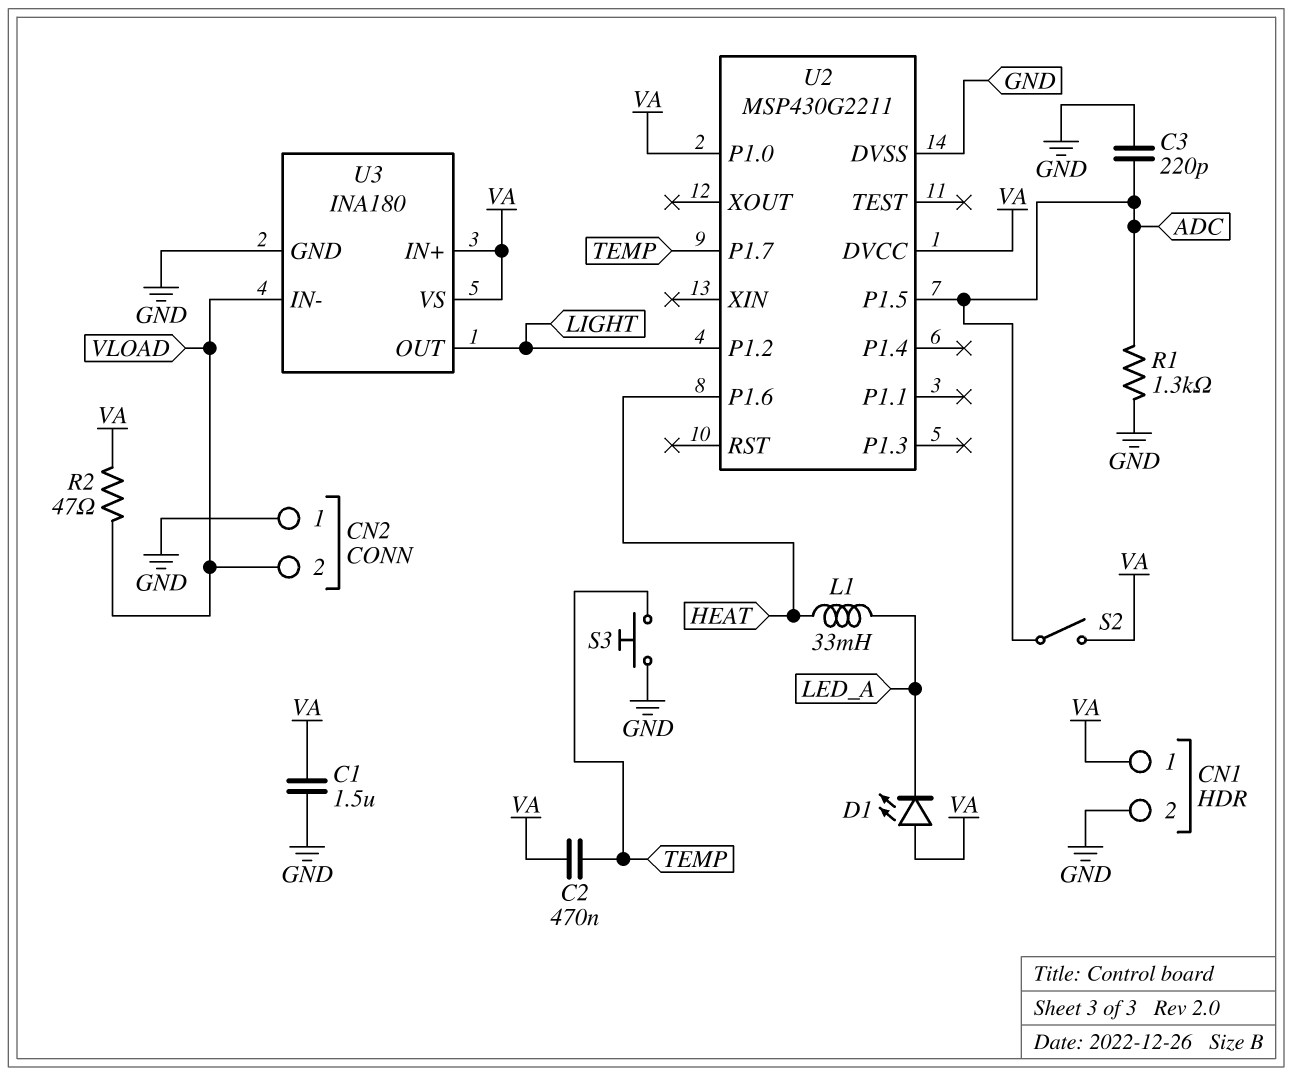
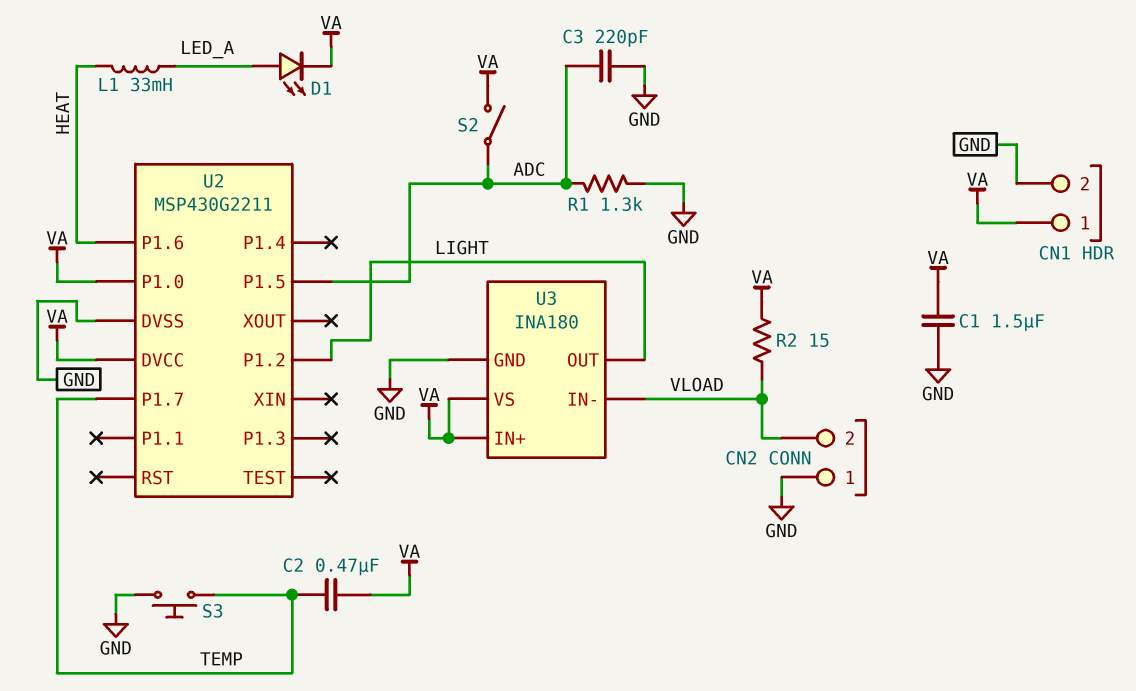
D1: LED (A VA, K LED_A) -> LED (A LED_A, K VA)
R2: 47 (VA, VLOAD) -> 15 (VA, VLOAD)

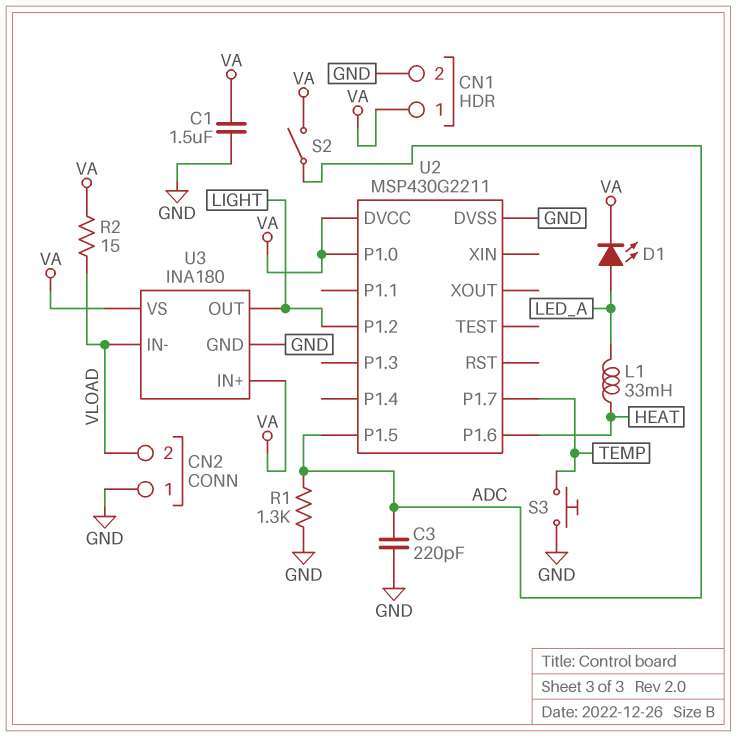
C2: 470nF (TEMP, VA) -> none

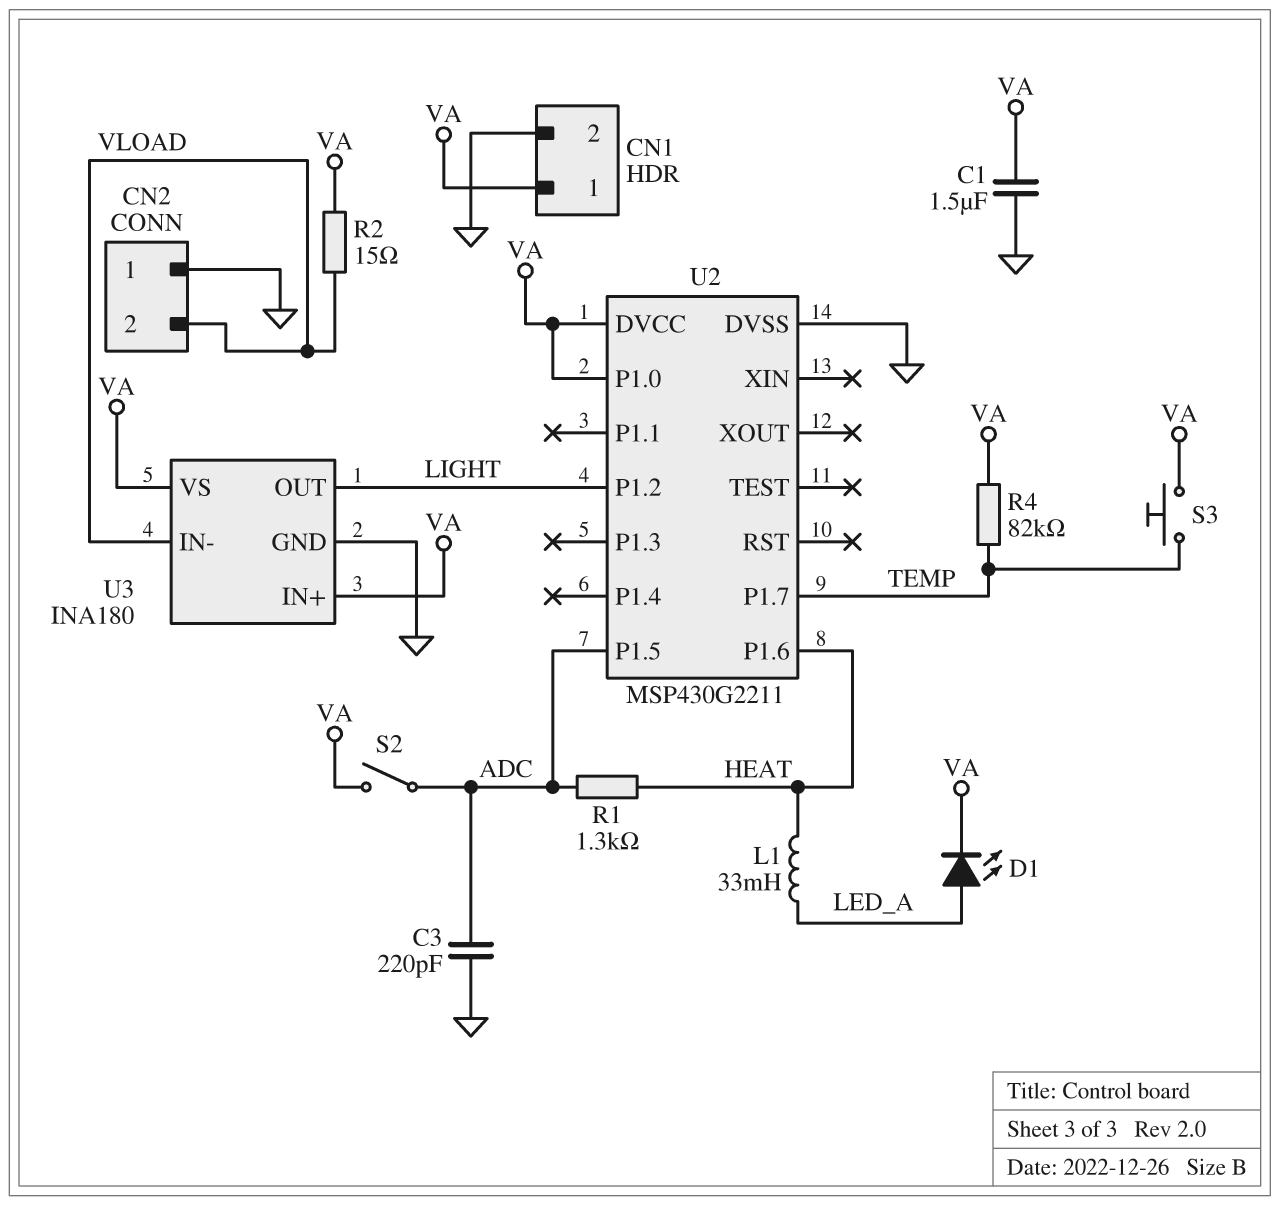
R1: 1.3k (ADC, GND) -> 1.3k (ADC, HEAT)
R4: none -> 82k (TEMP, VA)
S3: button (GND, TEMP) -> button (TEMP, VA)

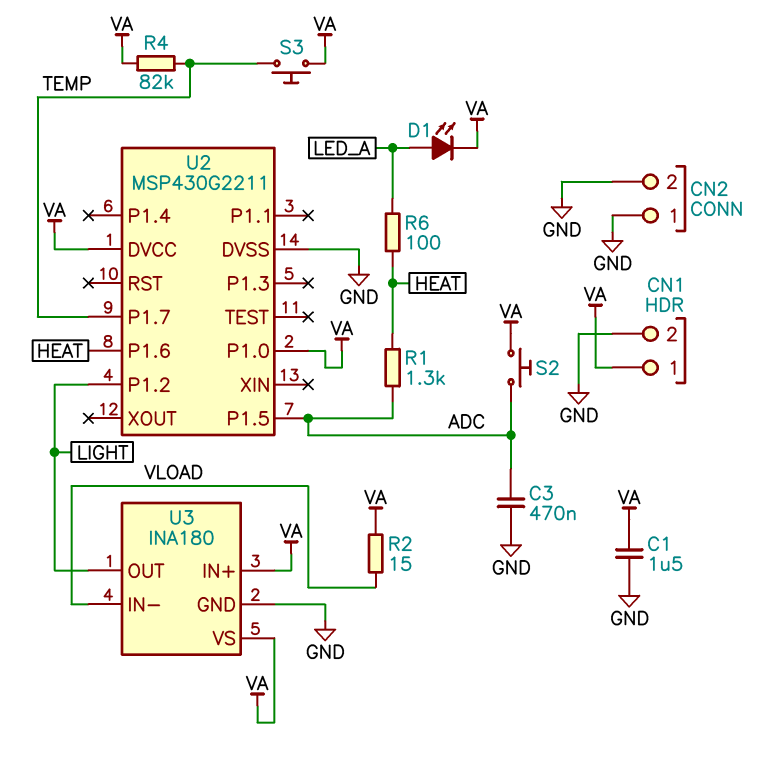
C3: 220pF (ADC, GND) -> 470nF (ADC, GND)
CN2 pin 2: VLOAD -> GND
L1: 33mH (HEAT, LED_A) -> none
R6: none -> 100 (HEAT, LED_A)
S2: switch (ADC, VA) -> button (ADC, VA)

